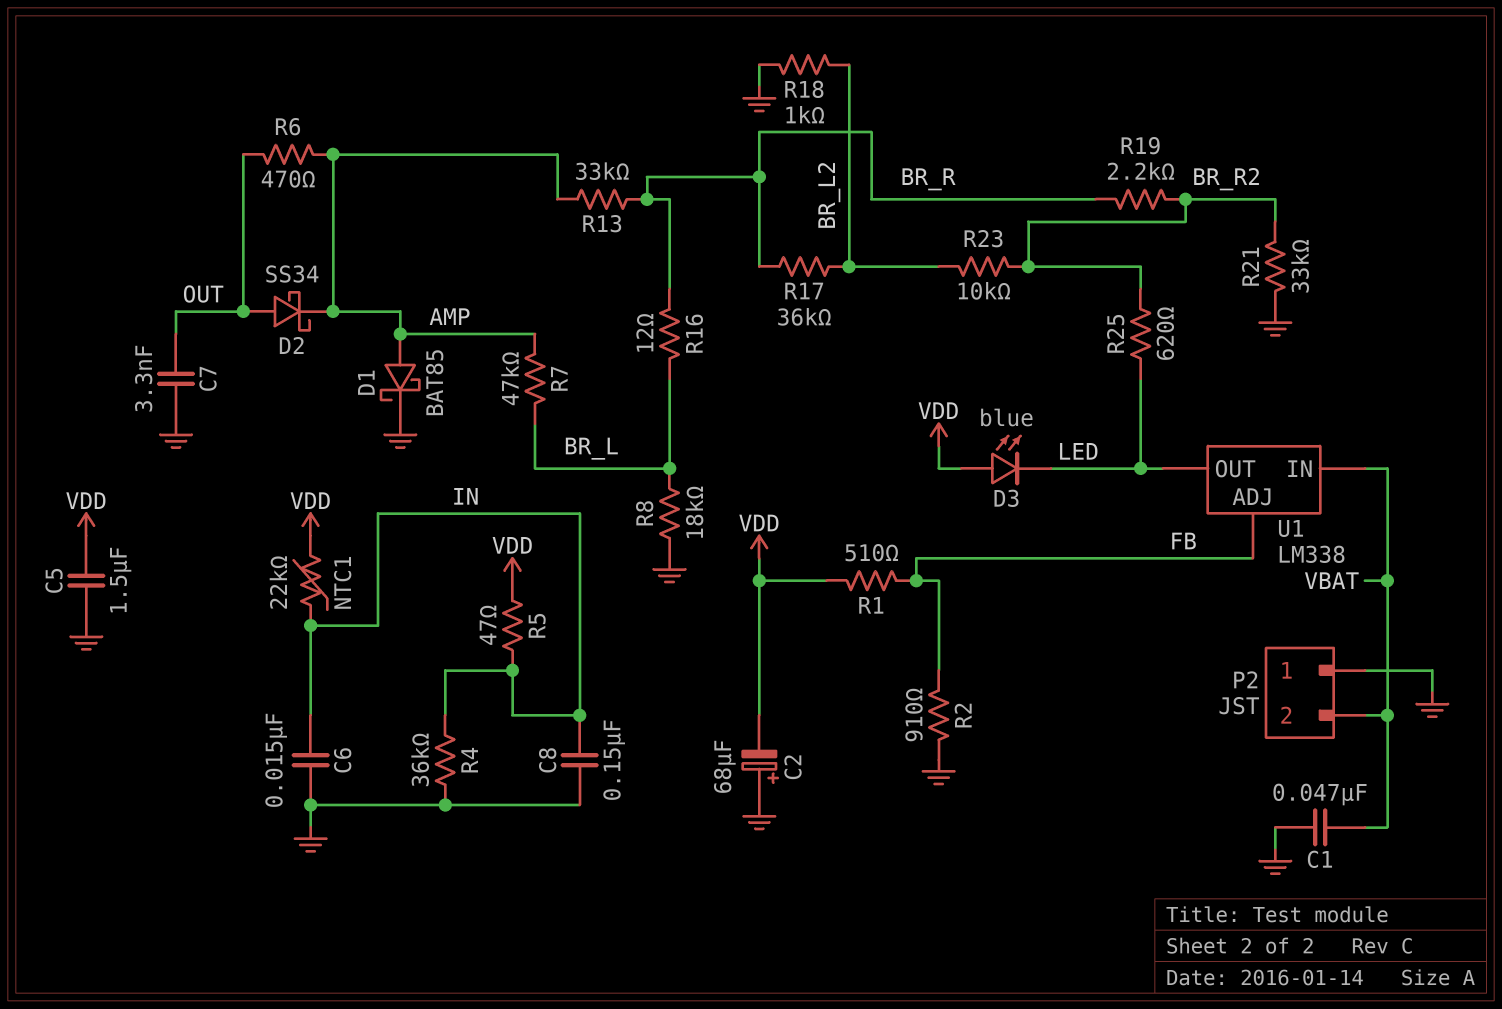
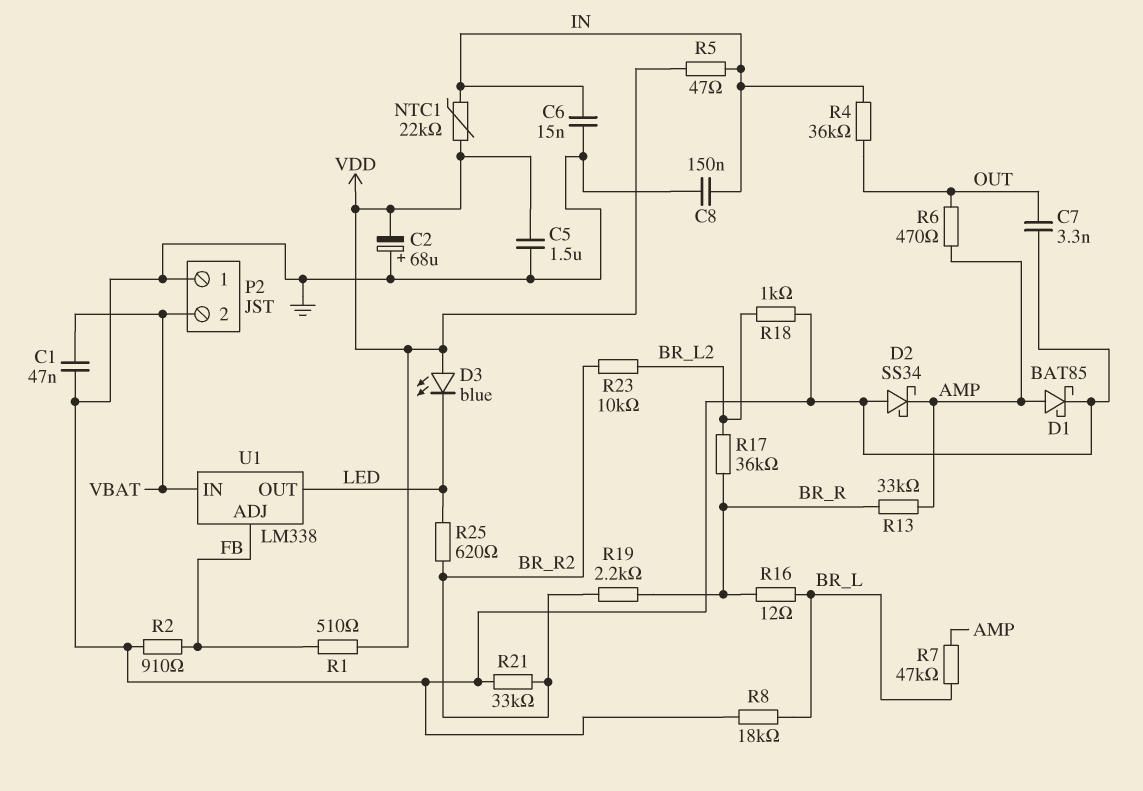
D2: schottky SS34 (A OUT, K AMP) -> schottky SS34 (A GND, K AMP)
R4: 36k (GND, IN) -> 36k (IN, OUT)

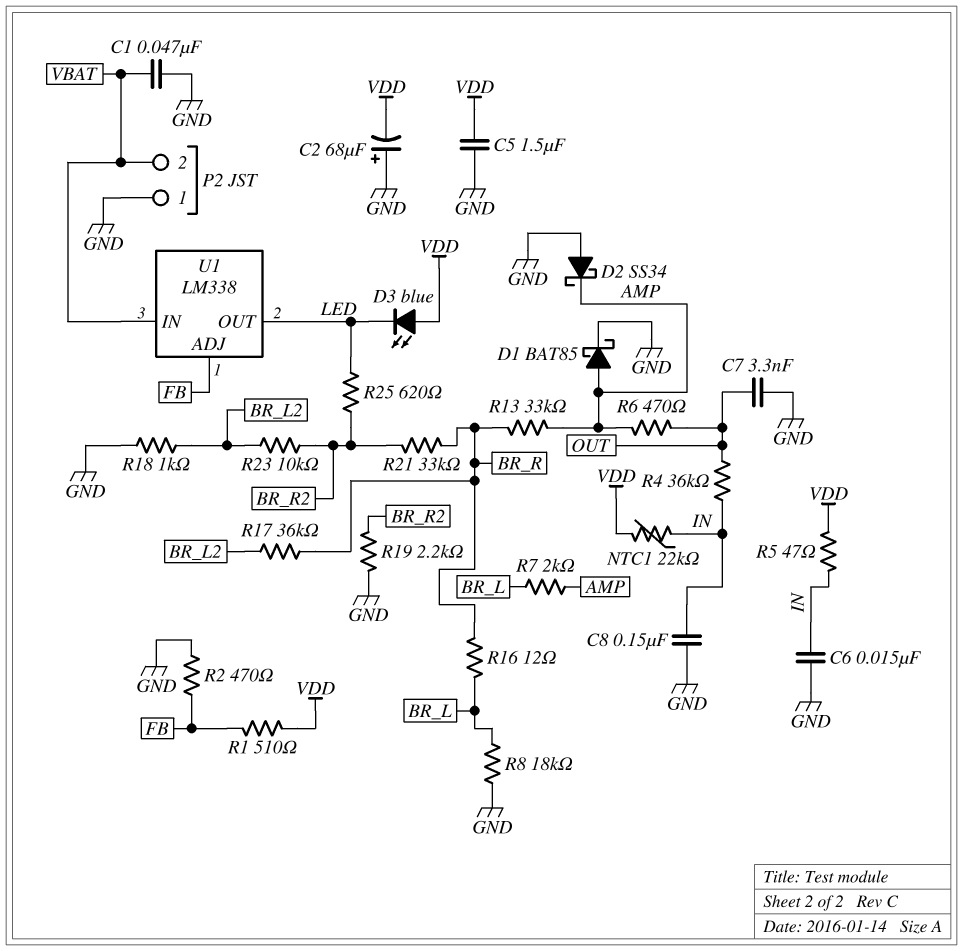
R2: 910 (FB, GND) -> 470 (FB, GND)
R7: 47k (AMP, BR_L) -> 2k (AMP, BR_L)
R19: 2.2k (BR_R, BR_R2) -> 2.2k (BR_R2, GND)
R21: 33k (BR_R2, GND) -> 33k (BR_R, BR_R2)

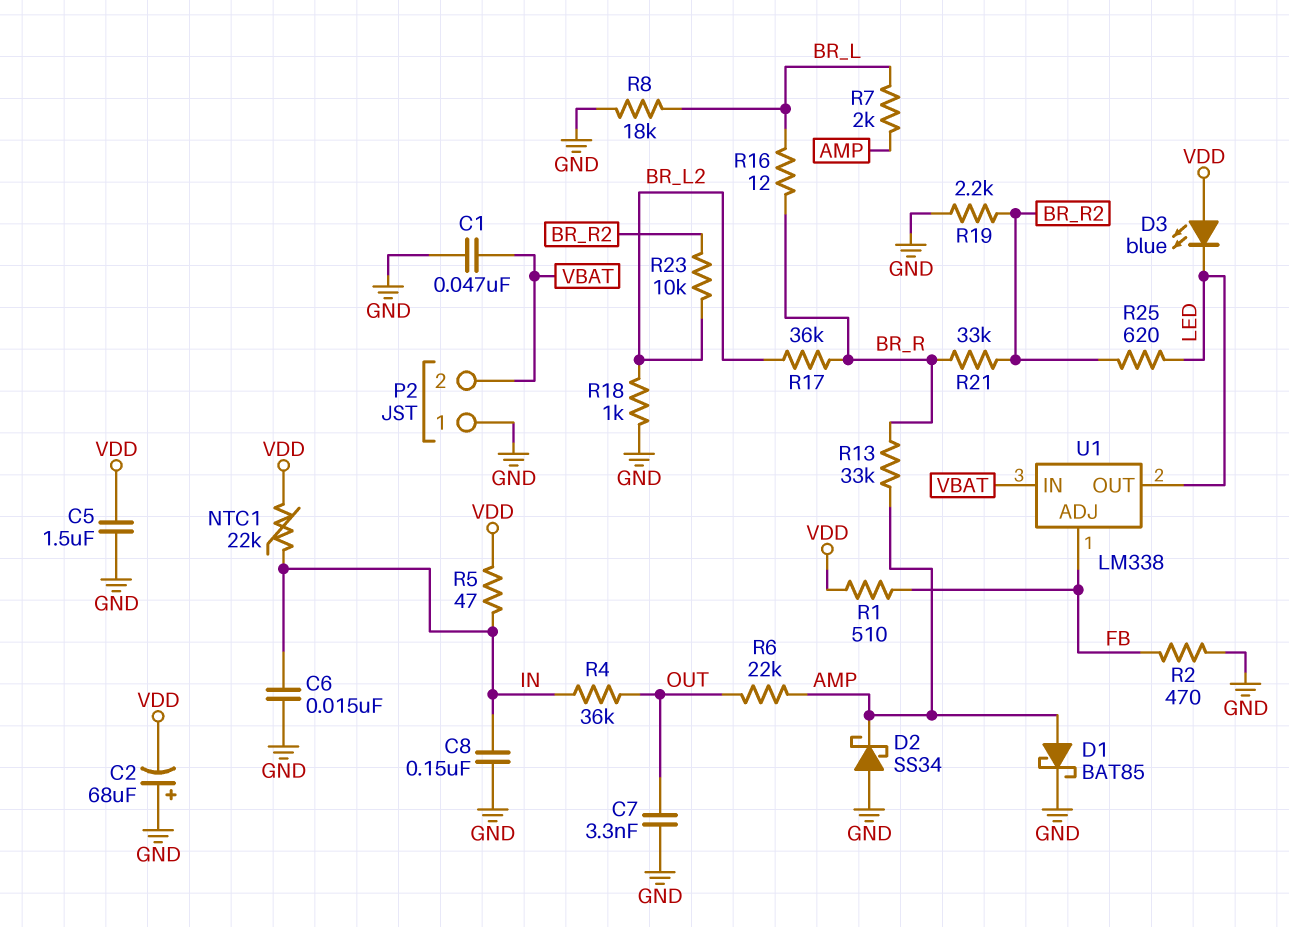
R6: 470 (AMP, OUT) -> 22k (AMP, OUT)

